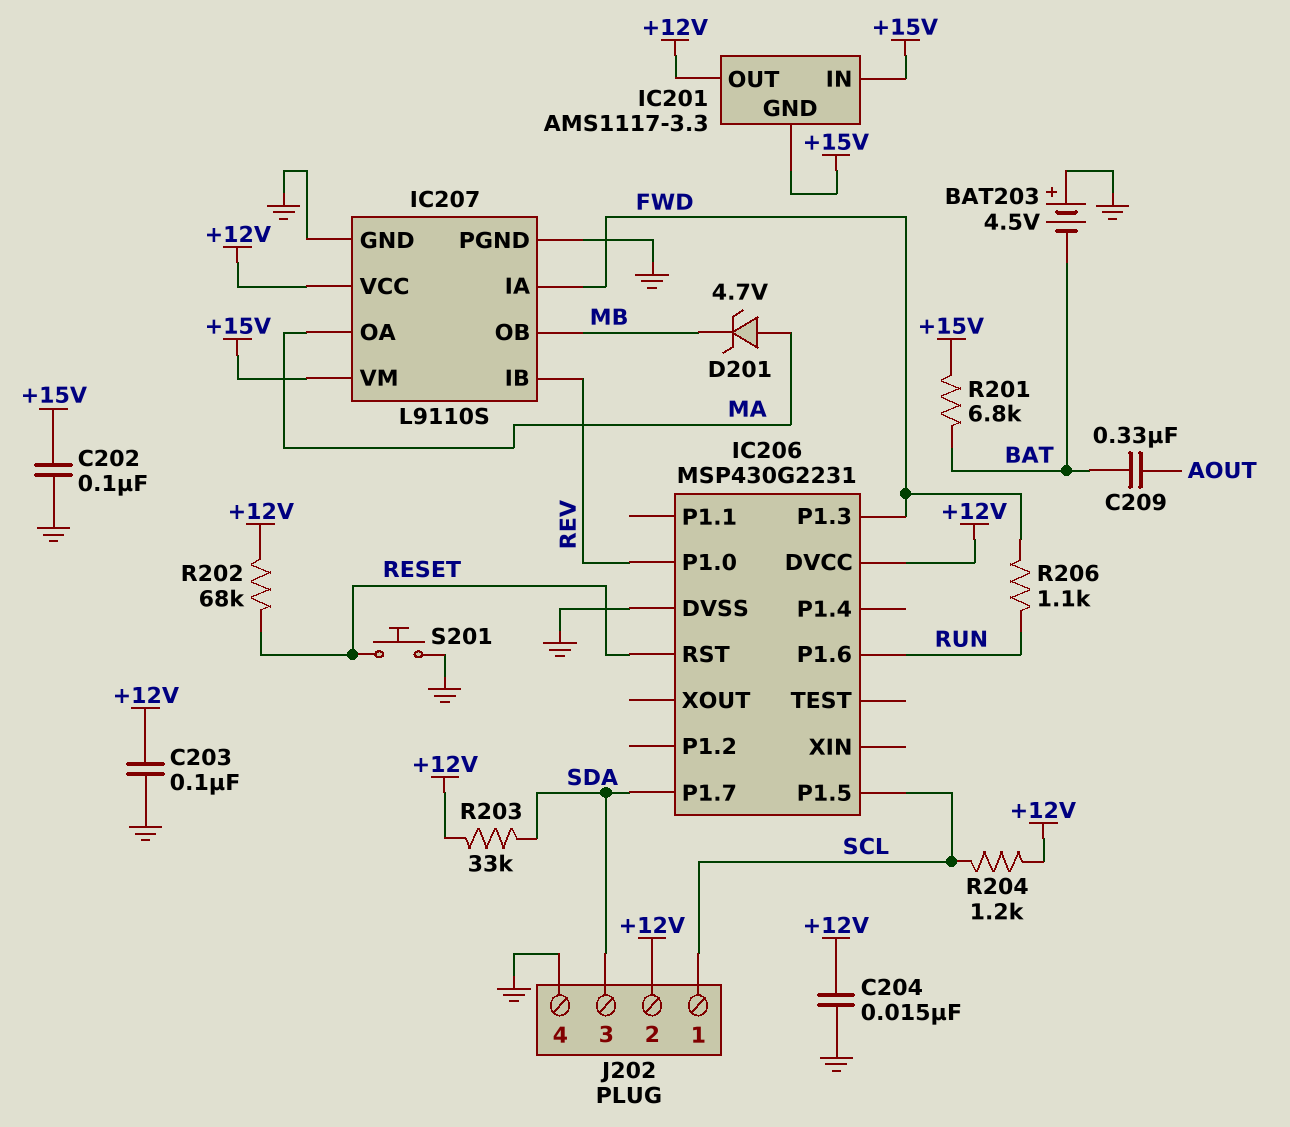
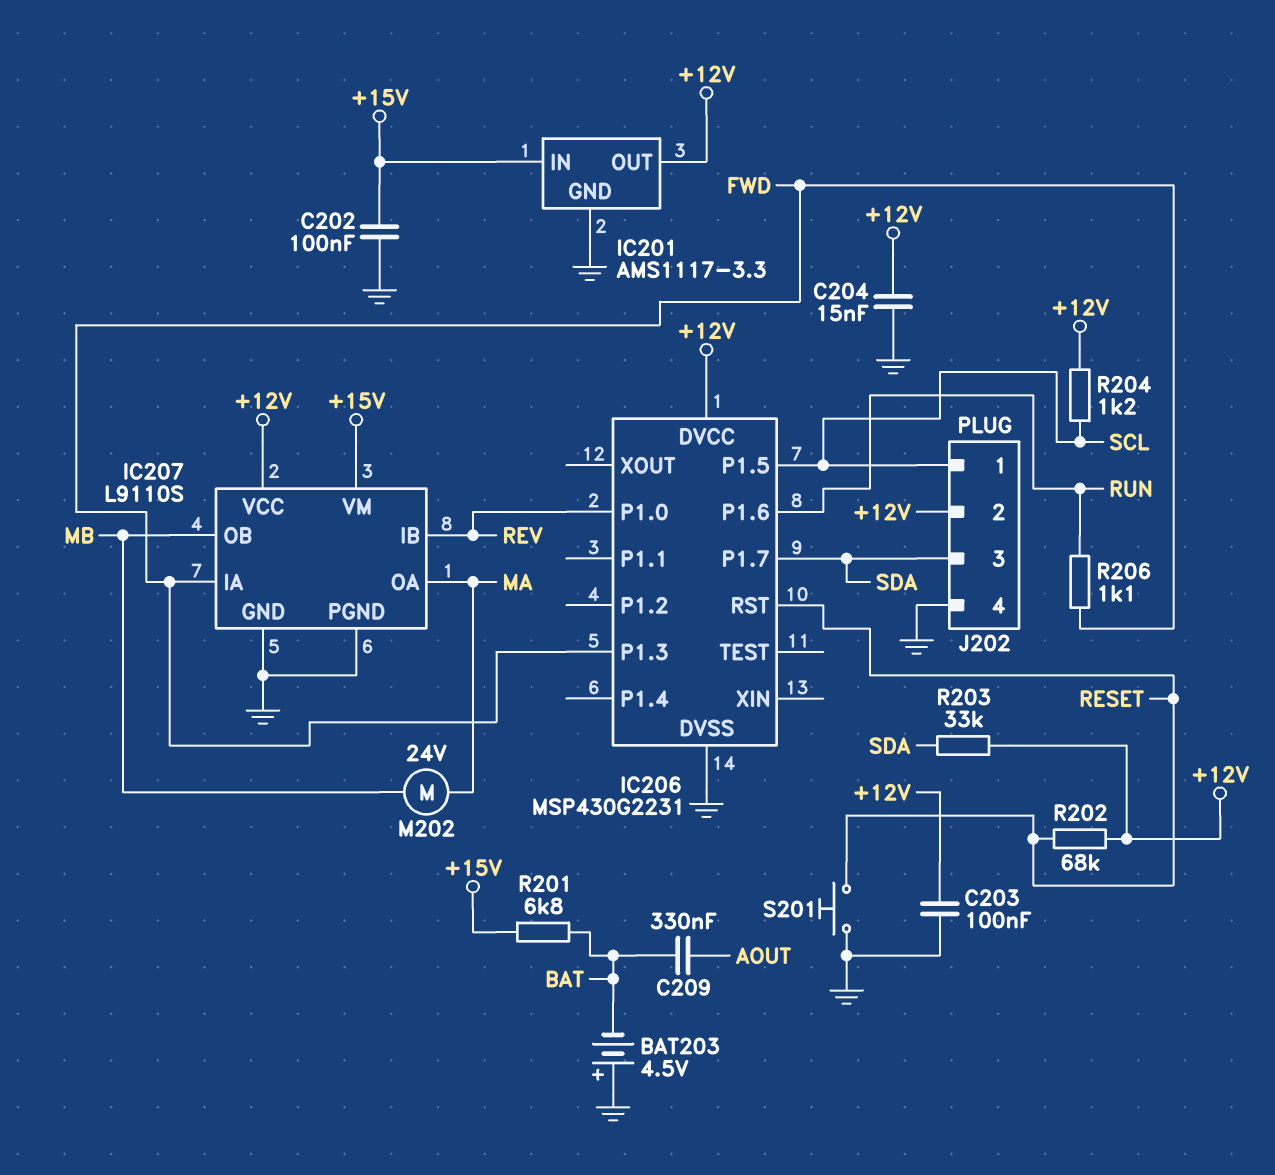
D201: zener 4.7V (A MA, K MB) -> none
IC201 pin GND: +15V -> GND
M202: none -> motor 24V (MA, MB)

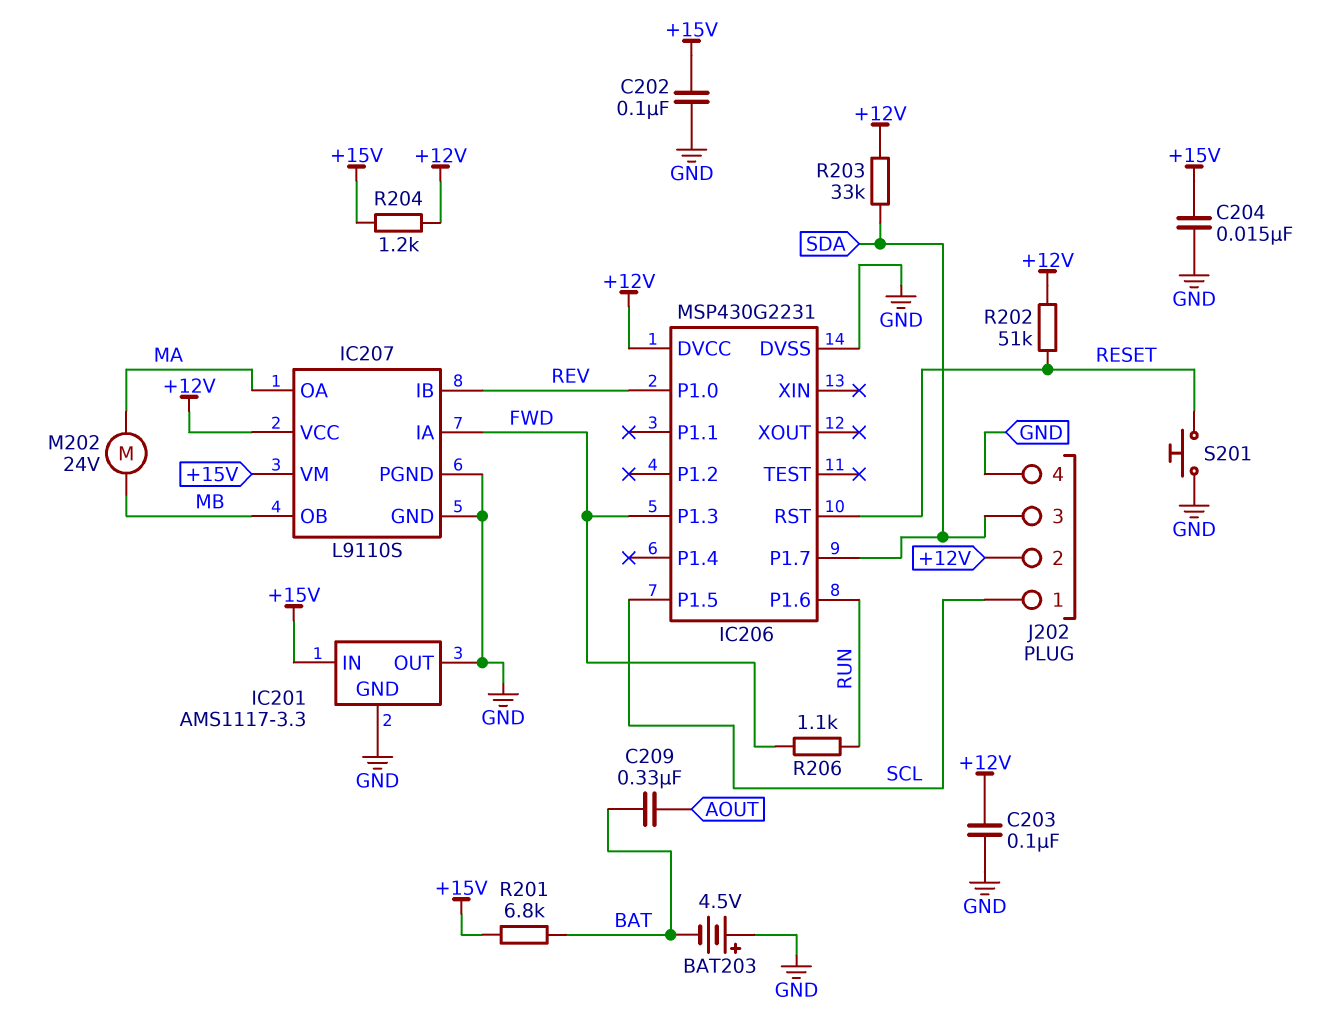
C204: 15nF (+12V, GND) -> 15nF (+15V, GND)
IC201 pin OUT: +12V -> GND
R202: 68k (+12V, RESET) -> 51k (+12V, RESET)
R204: 1.2k (+12V, SCL) -> 1.2k (+12V, +15V)

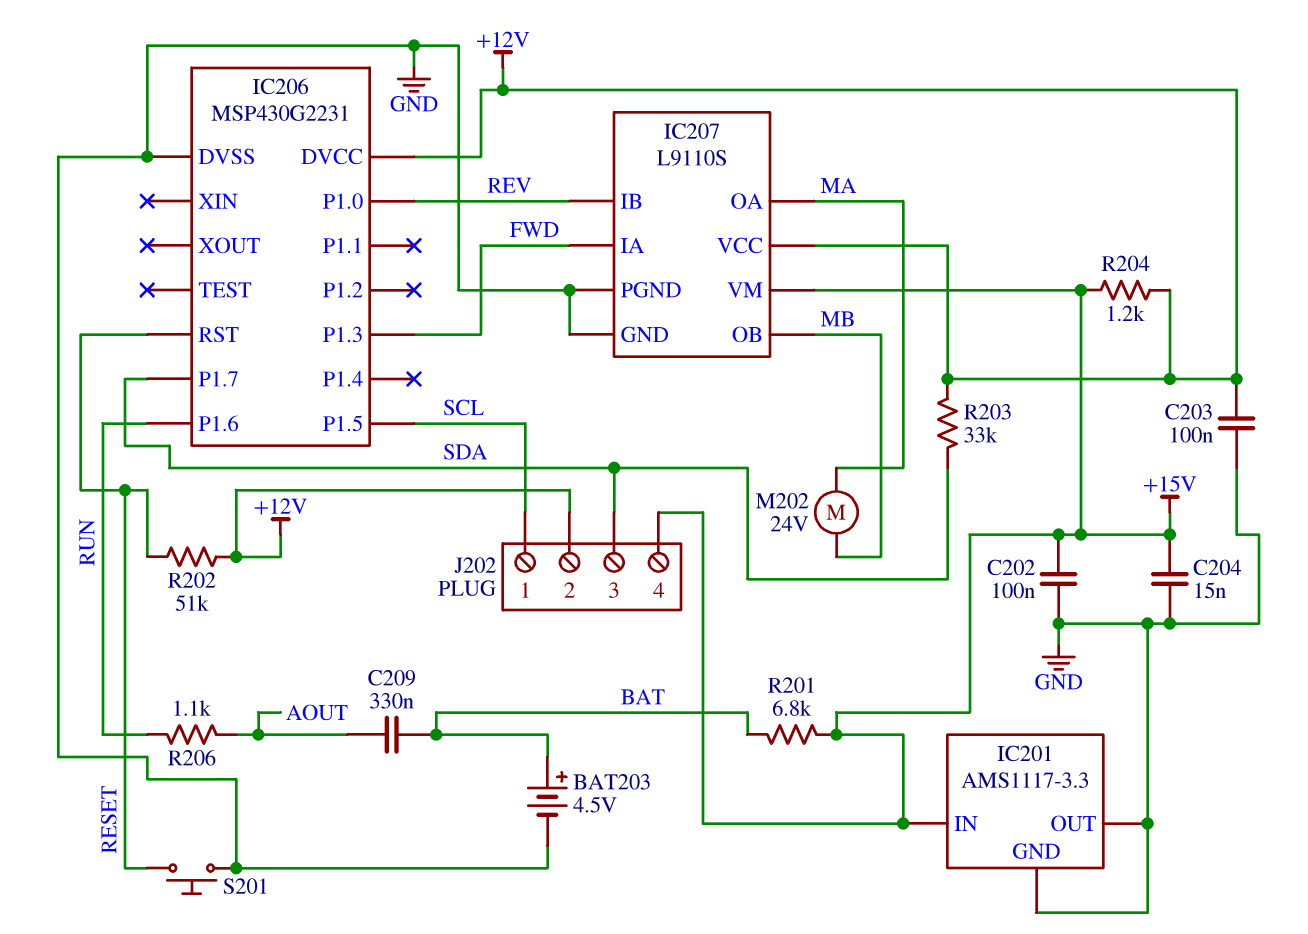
BAT203: 4.5V (plus GND, minus BAT) -> 4.5V (plus BAT, minus GND)
J202 pin 4: GND -> +15V
R206: 1.1k (FWD, RUN) -> 1.1k (AOUT, RUN)

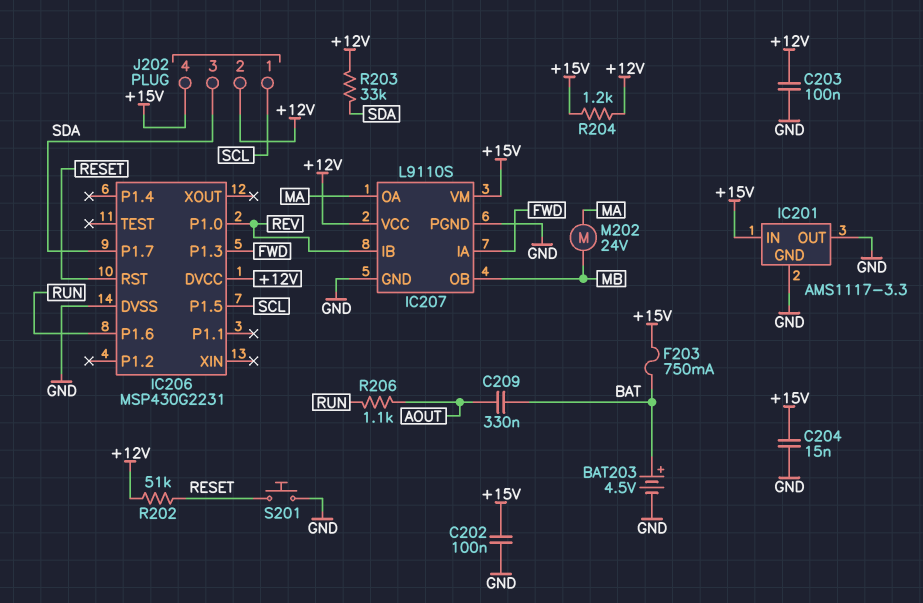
F203: none -> 750mA (+15V, BAT)
R201: 6.8k (+15V, BAT) -> none

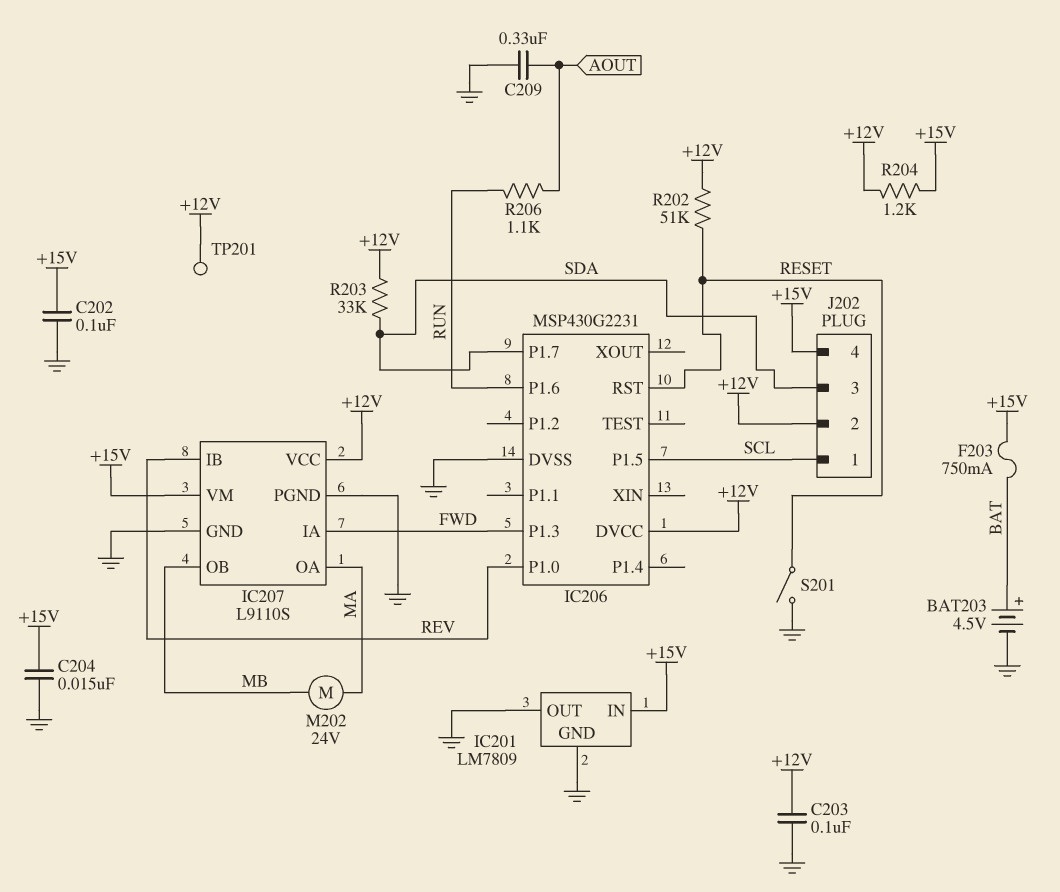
C209: 330nF (AOUT, BAT) -> 330nF (AOUT, GND)
IC201: AMS1117-3.3 -> LM7809
S201: button (GND, RESET) -> switch (GND, RESET)
TP201: none -> test point (+12V)

